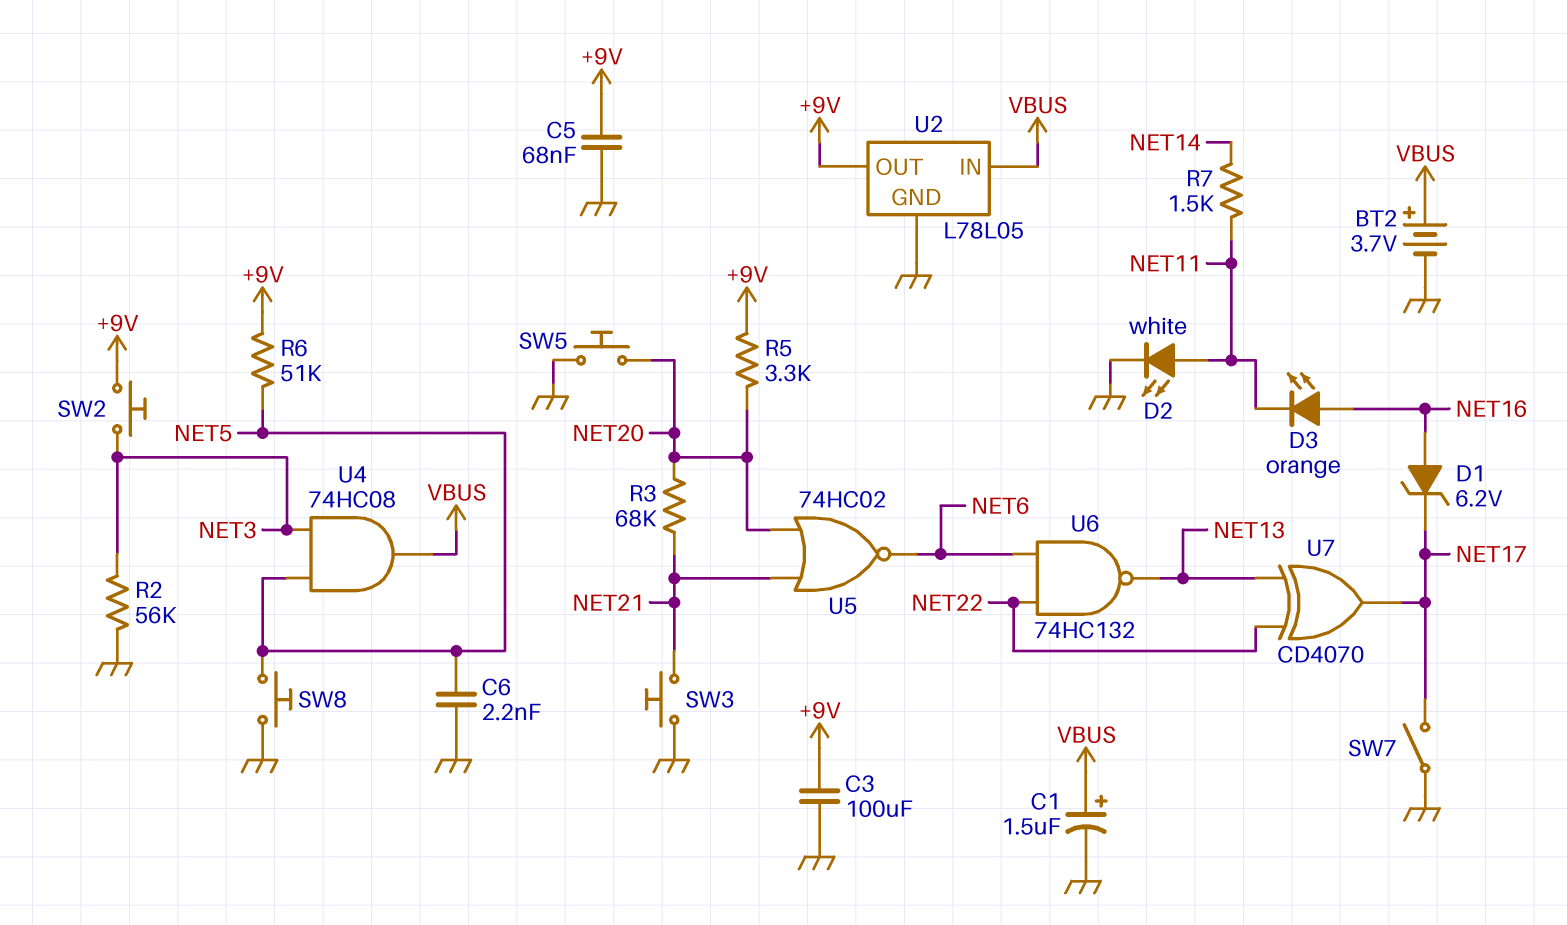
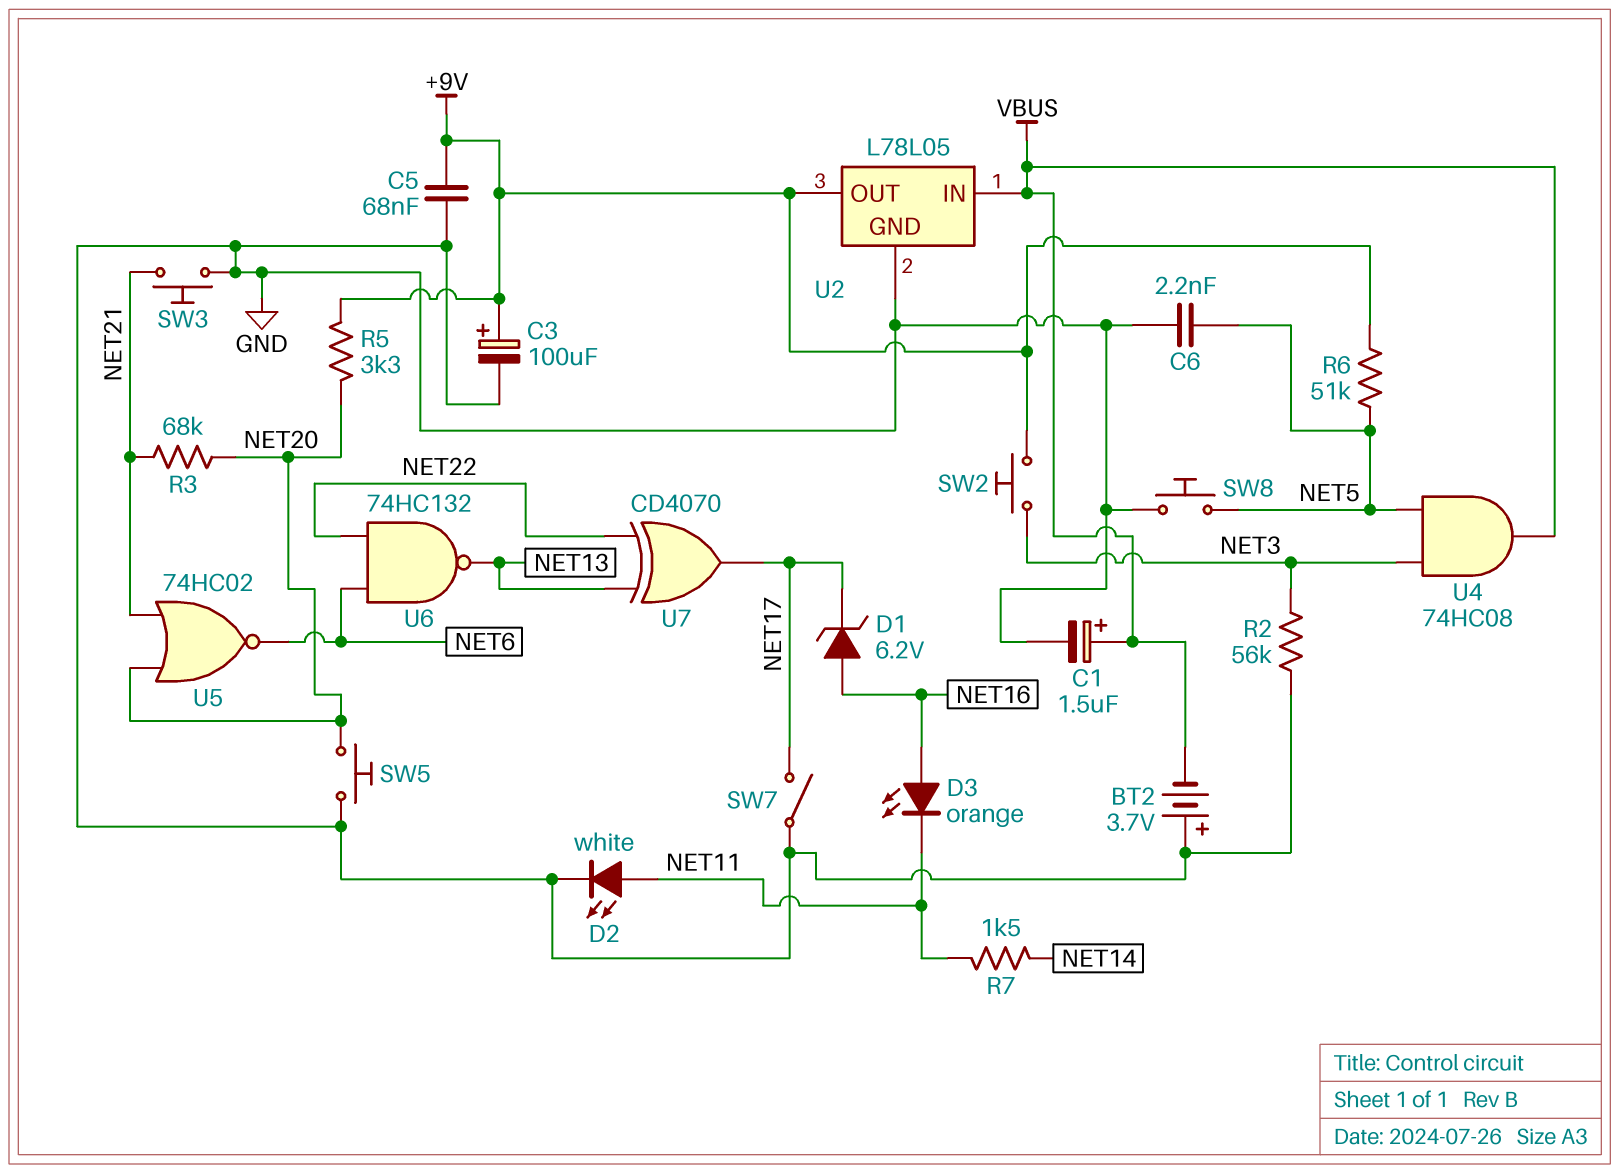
BT2: 3.7V (plus VBUS, minus GND) -> 3.7V (plus GND, minus VBUS)
C3: 100uF (+9V, GND) -> 100uF (plus +9V, minus GND)

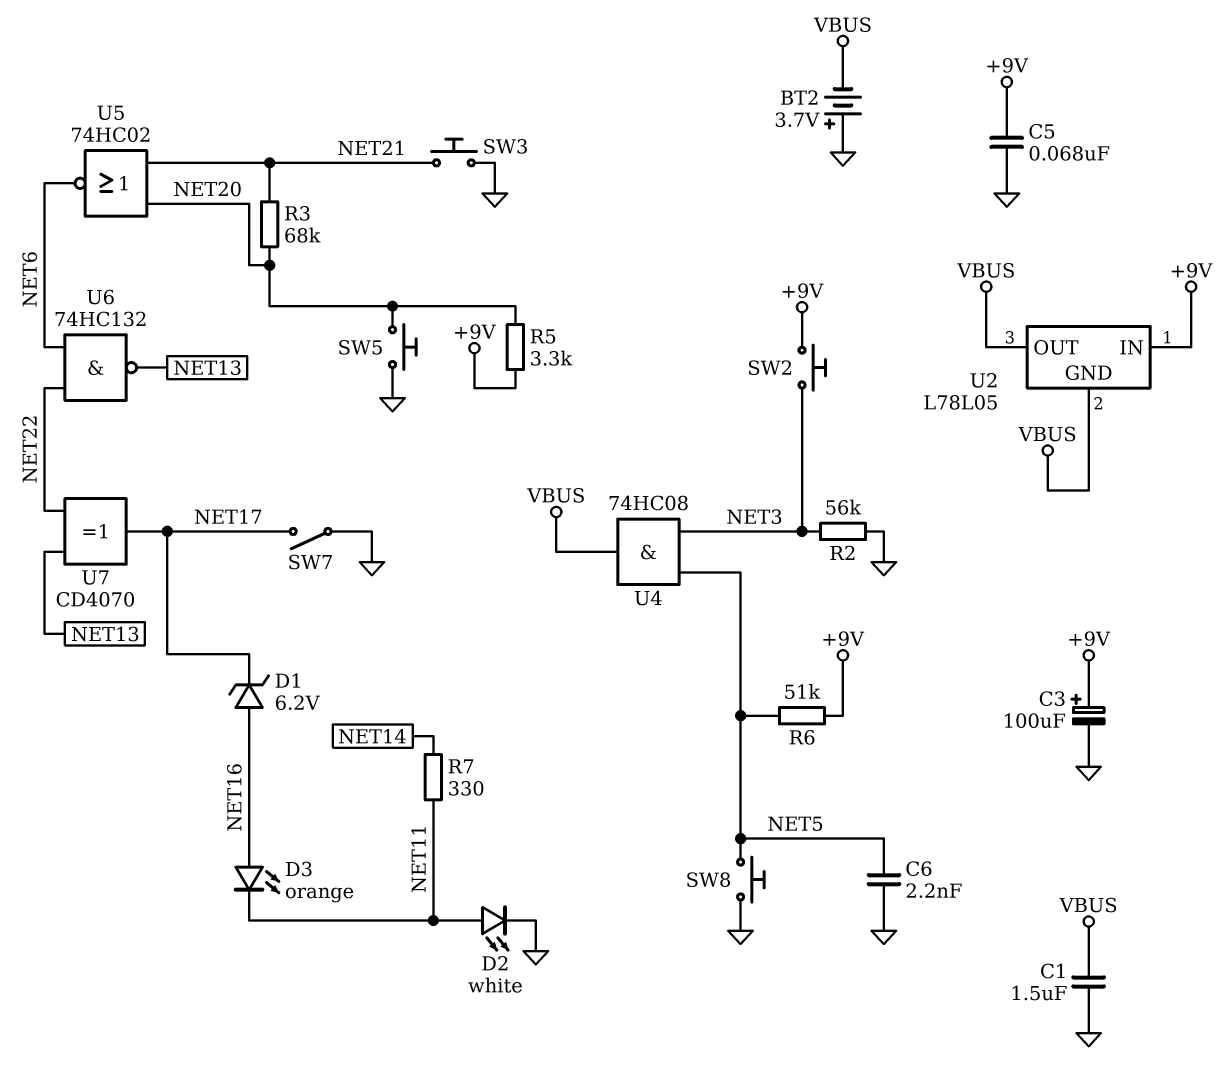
C1: 1.5uF (plus VBUS, minus GND) -> 1.5uF (GND, VBUS)
R7: 1.5k (NET11, NET14) -> 330 (NET11, NET14)
U2 pin GND: GND -> VBUS
U2 pin IN: VBUS -> +9V
U2 pin OUT: +9V -> VBUS

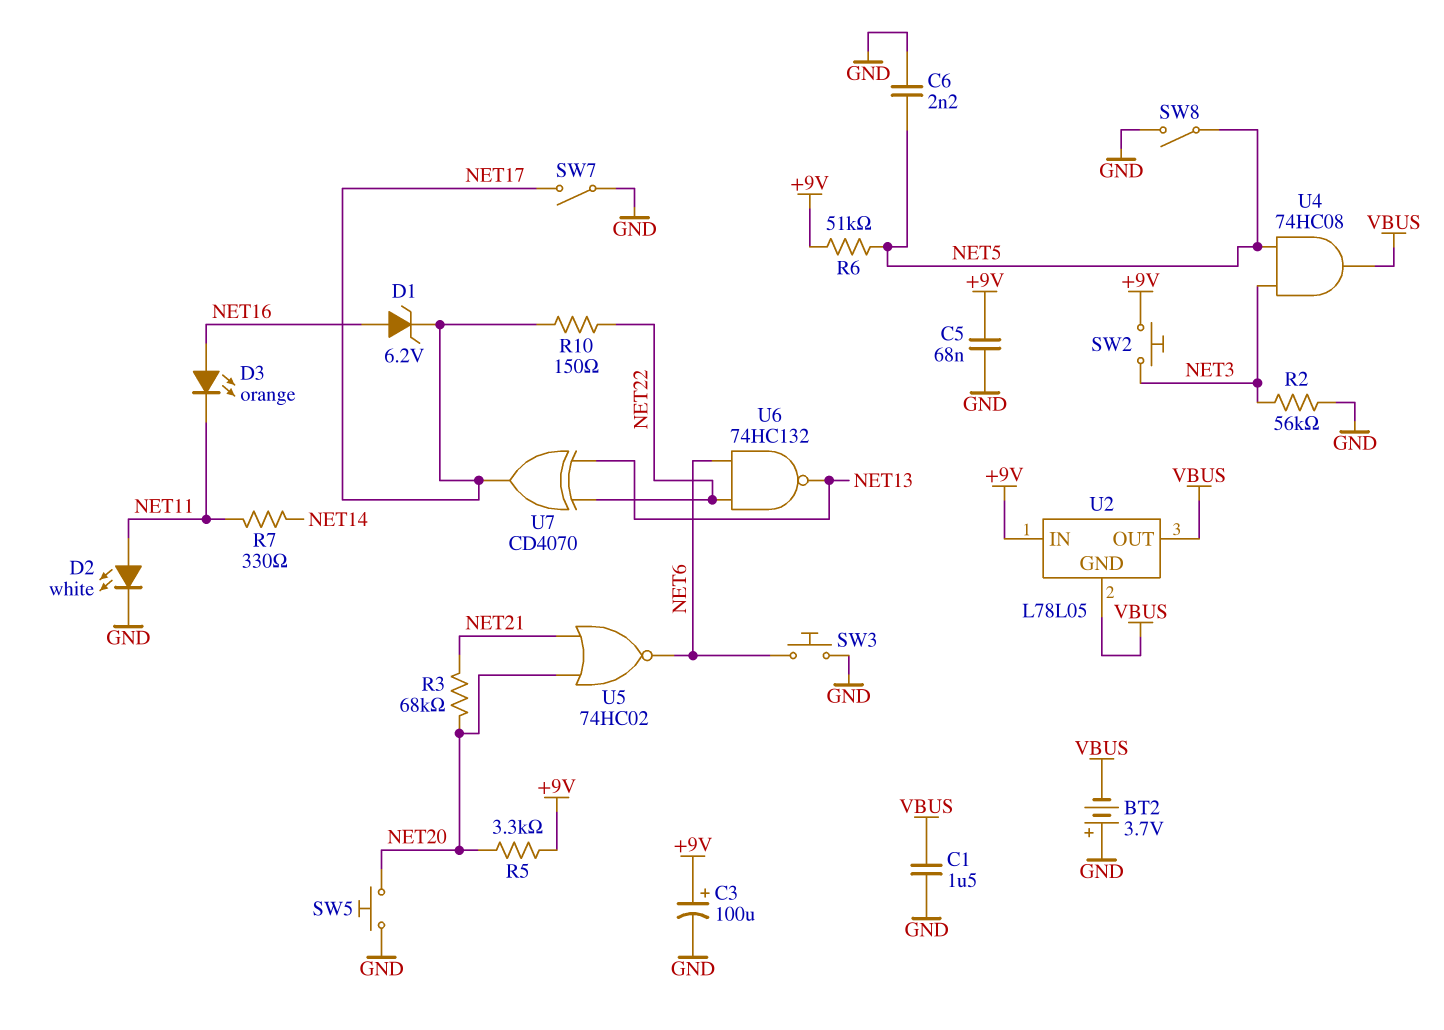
R10: none -> 150 (NET17, NET22)
SW3: button (GND, NET21) -> button (GND, NET6)
SW8: button (GND, NET5) -> switch (GND, NET5)

